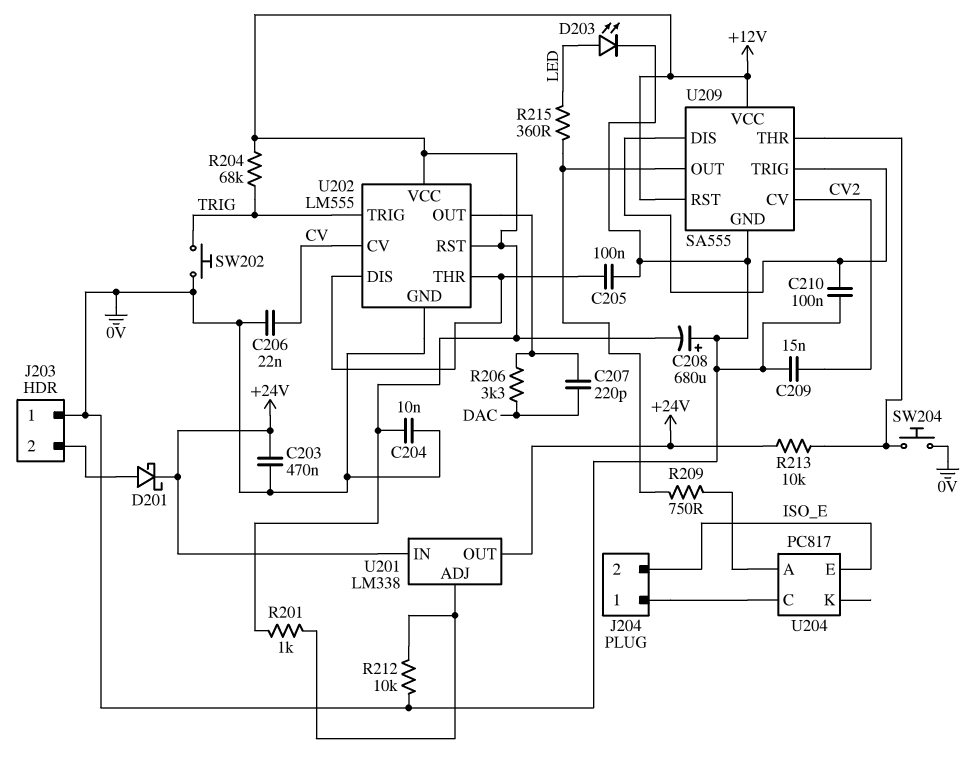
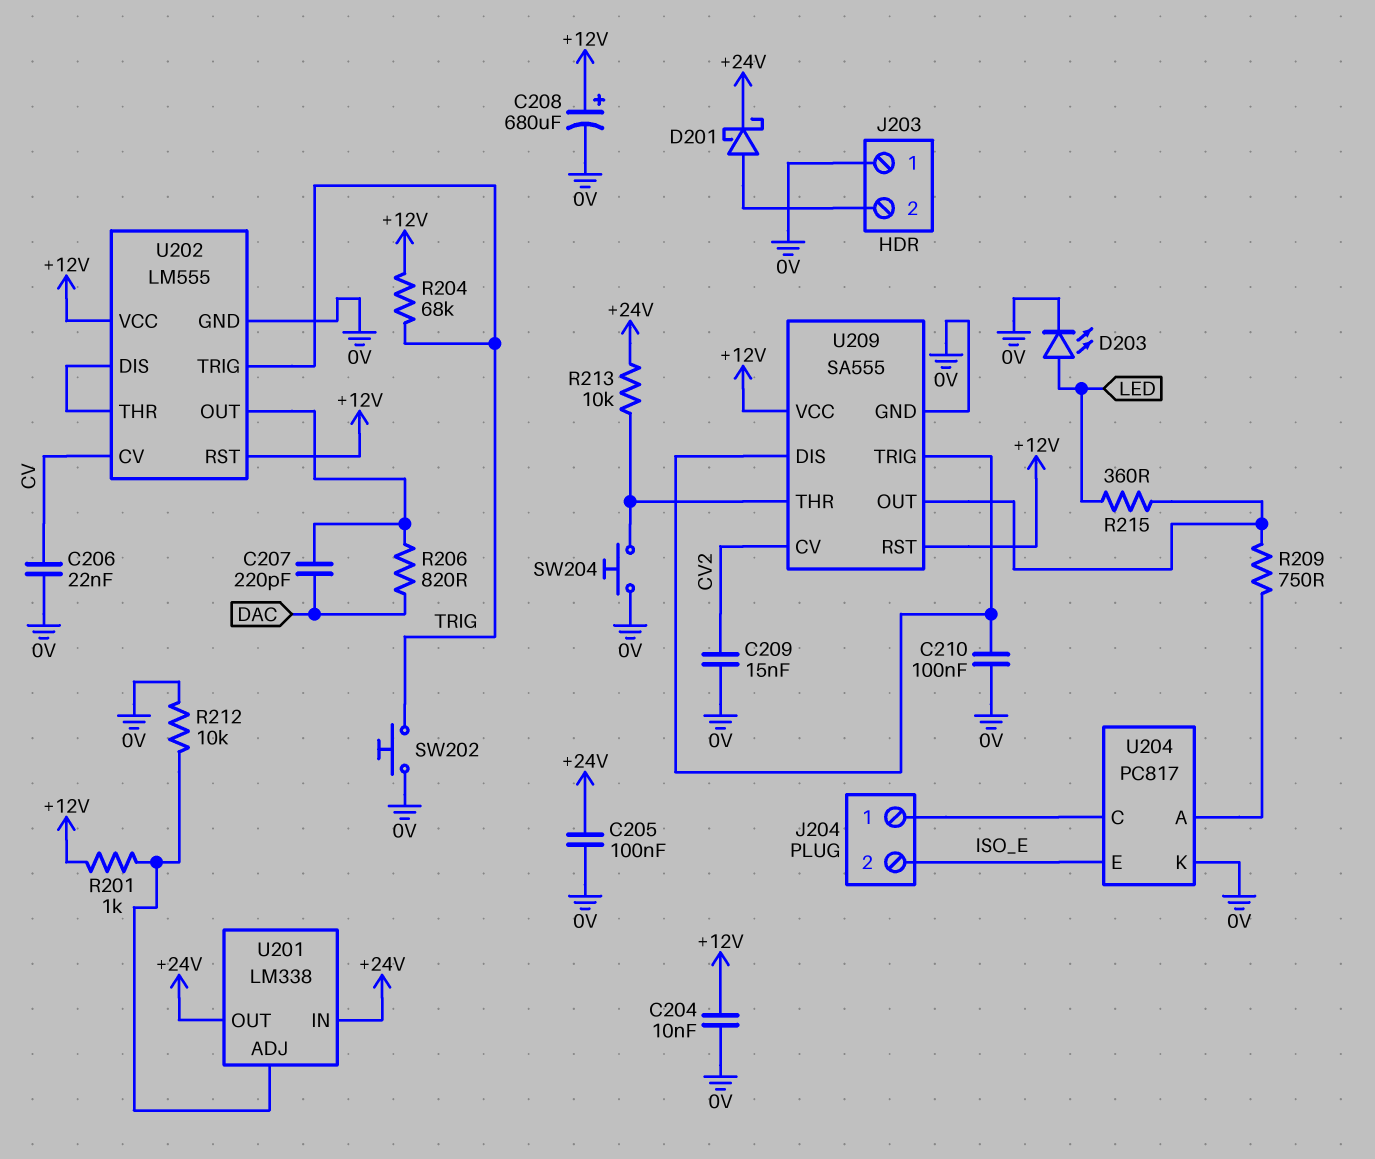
C203: 470nF (+24V, 0V) -> none
C205: 100nF (0V, U202/DIS) -> 100nF (+24V, 0V)
C208: 680uF (plus 0V, minus +12V) -> 680uF (plus +12V, minus 0V)
R206: 3.3k (DAC, U202/OUT) -> 820 (DAC, U202/OUT)
U204 pin K: none -> 0V

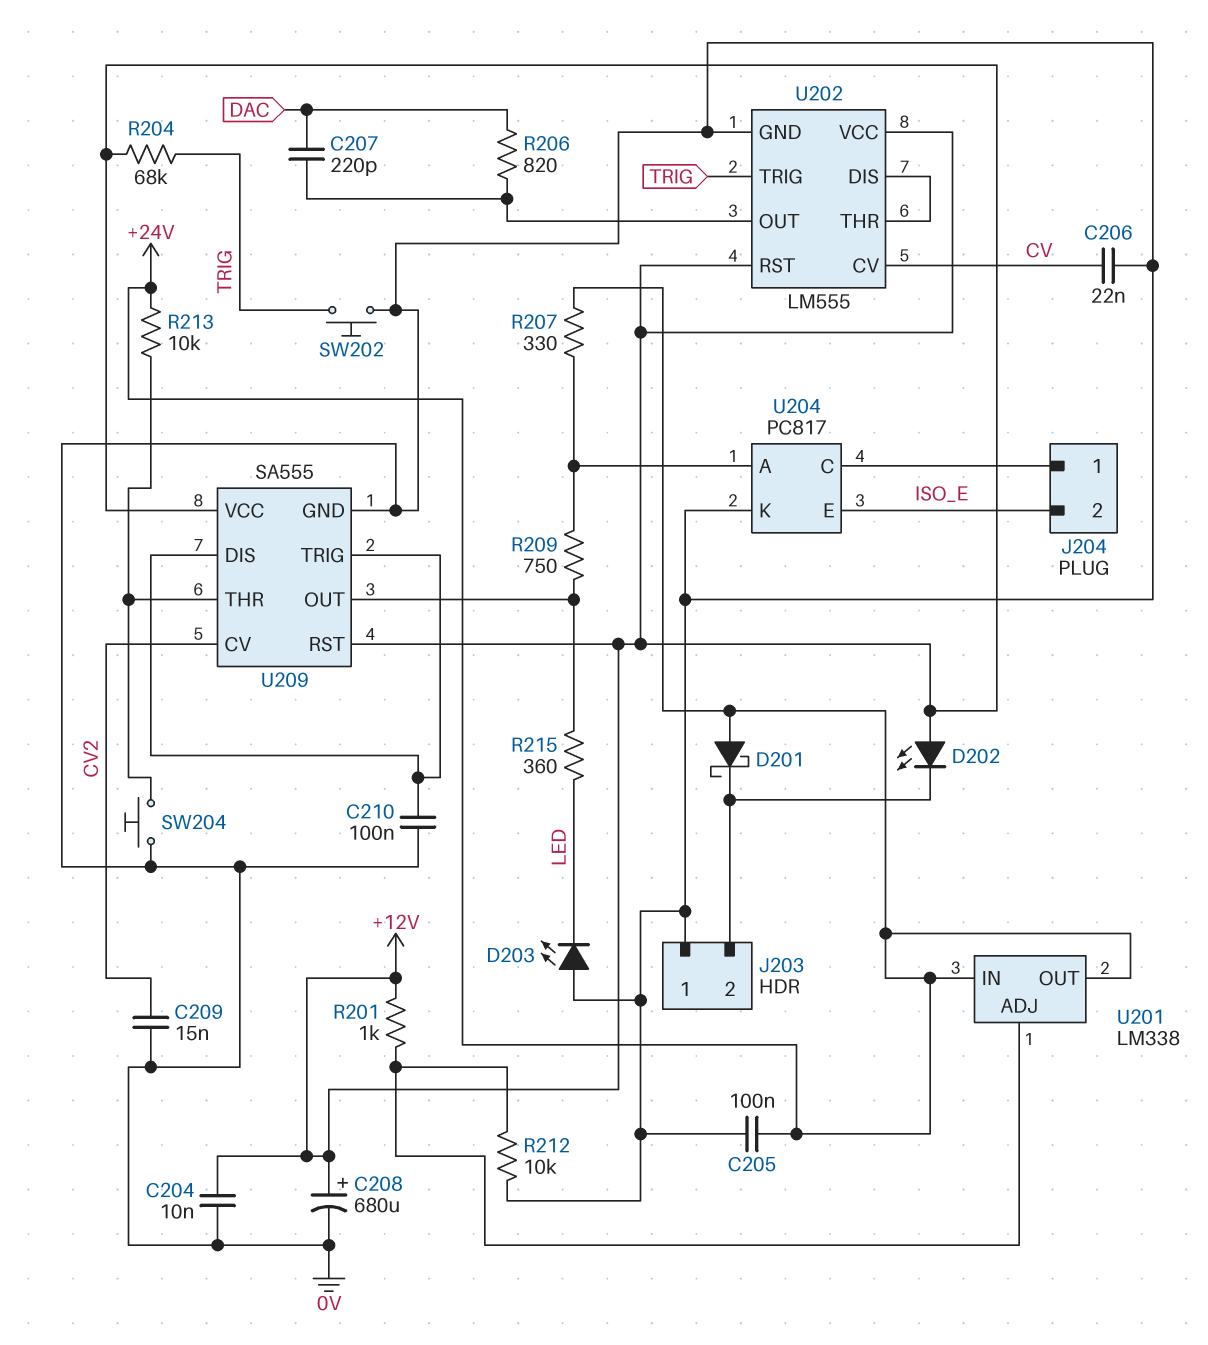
D201: schottky (A J203/2, K +24V) -> schottky (A +24V, K J203/2)
D202: none -> LED (A +12V, K J203/2)
D203: LED (A LED, K 0V) -> LED (A 0V, K LED)
R207: none -> 330 (+24V, U204/A)

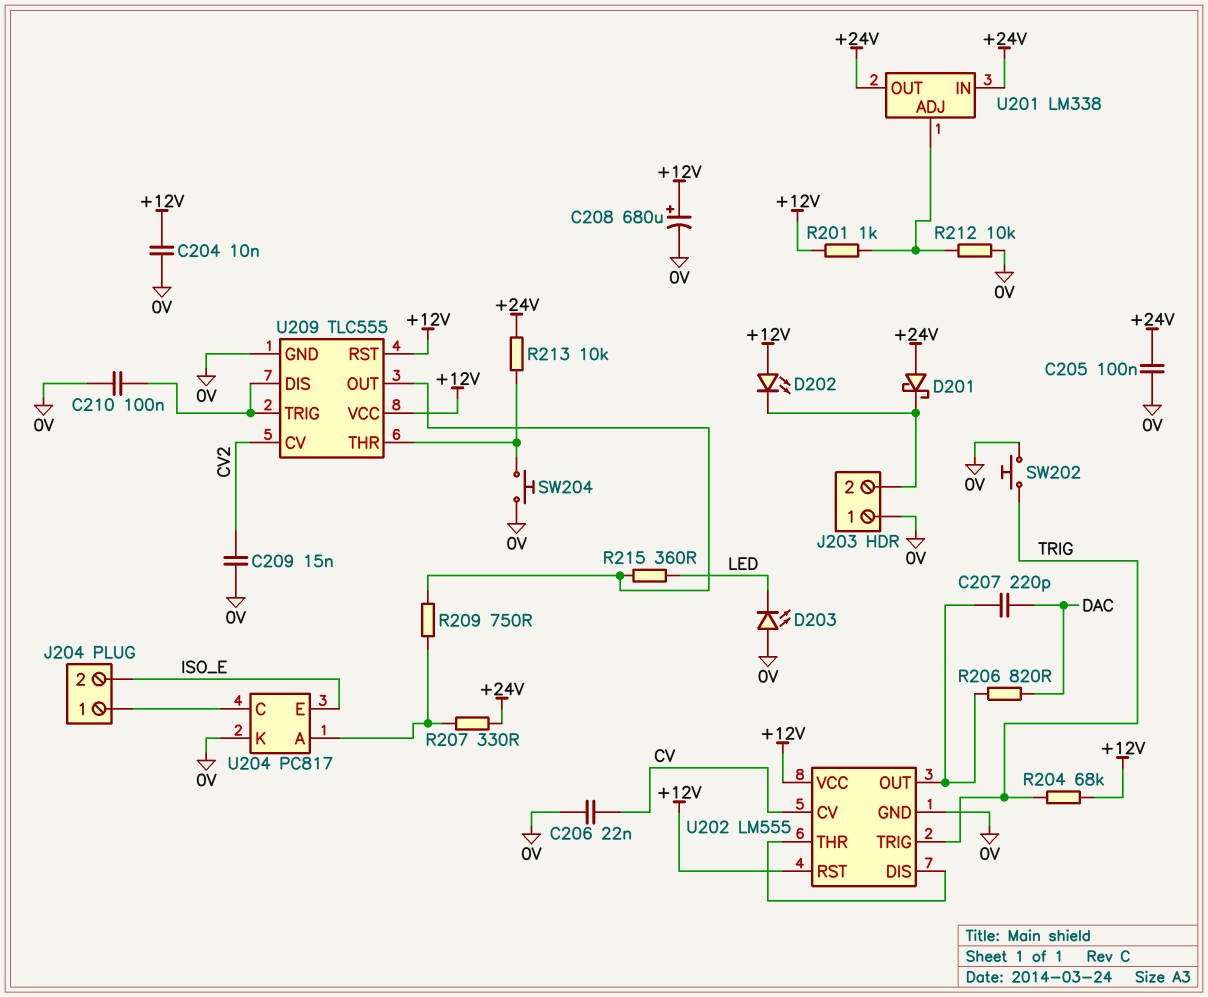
U209: SA555 -> TLC555

